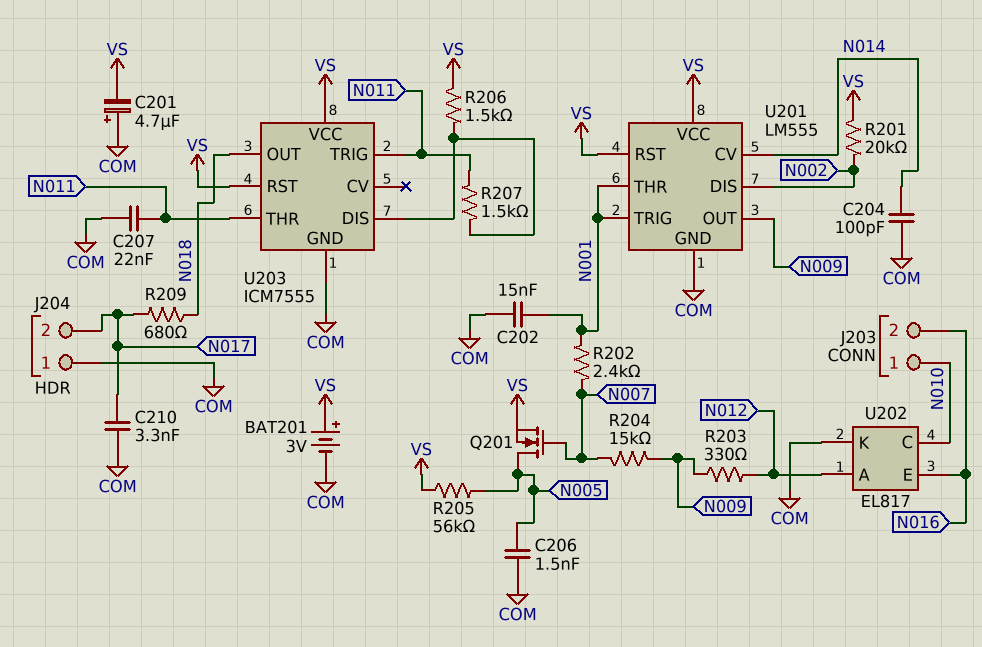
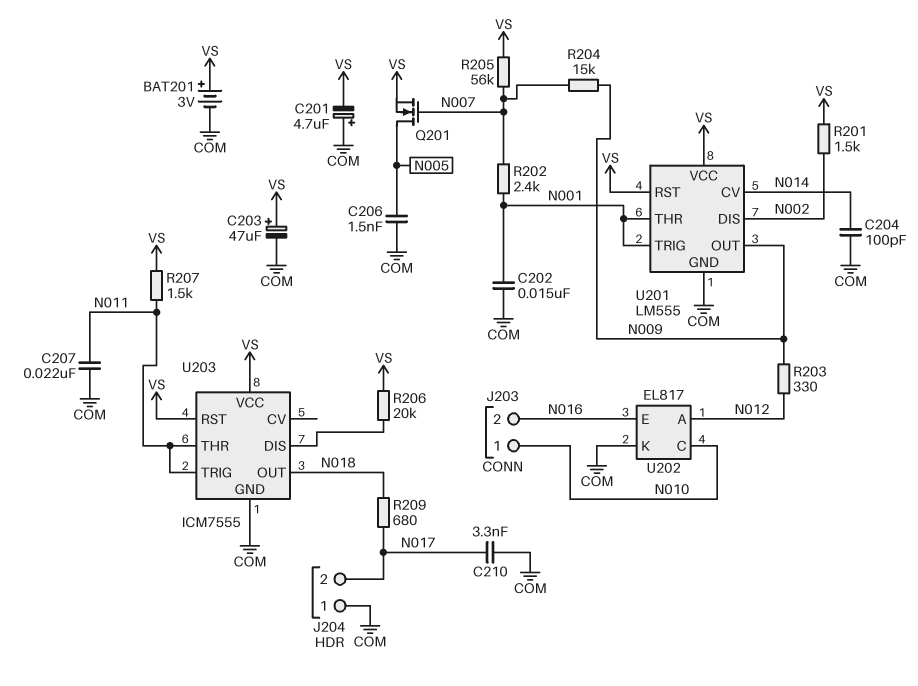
C203: none -> 47uF (plus VS, minus COM)
R201: 20k (N002, VS) -> 1.5k (N002, VS)
R205: 56k (N005, VS) -> 56k (N007, VS)
R206: 1.5k (U203/DIS, VS) -> 20k (U203/DIS, VS)
R207: 1.5k (N011, U203/DIS) -> 1.5k (N011, VS)

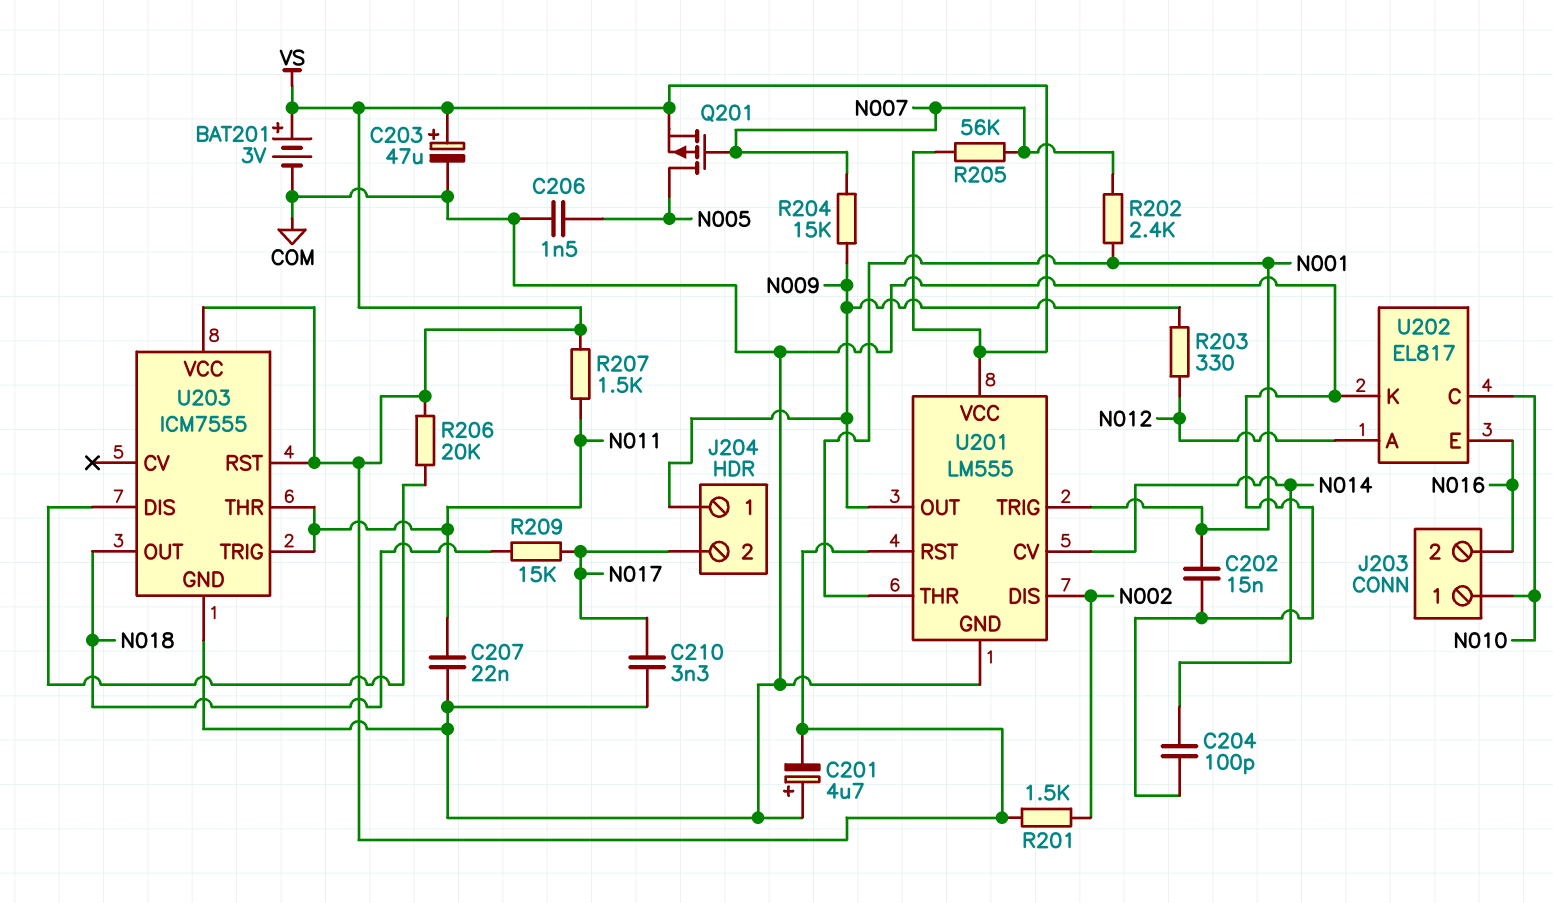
J204 pin 1: COM -> N009
Q201: NMOS (G N007, D N005, S VS) -> PMOS (G N007, D N005, S VS)
R209: 680 (N017, N018) -> 15k (N017, N018)

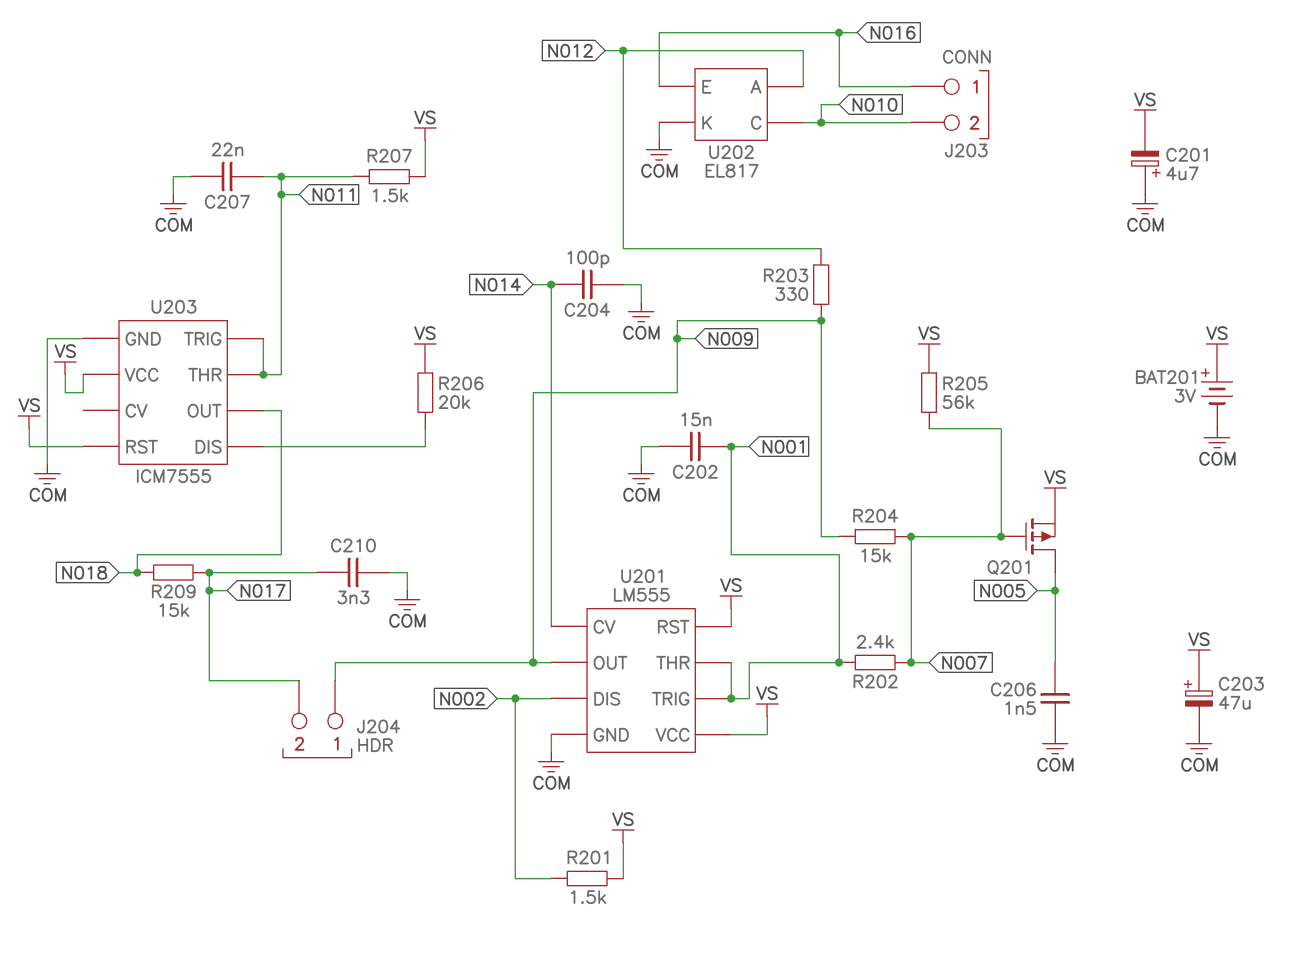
J203 pin 1: N010 -> N016
J203 pin 2: N016 -> N010

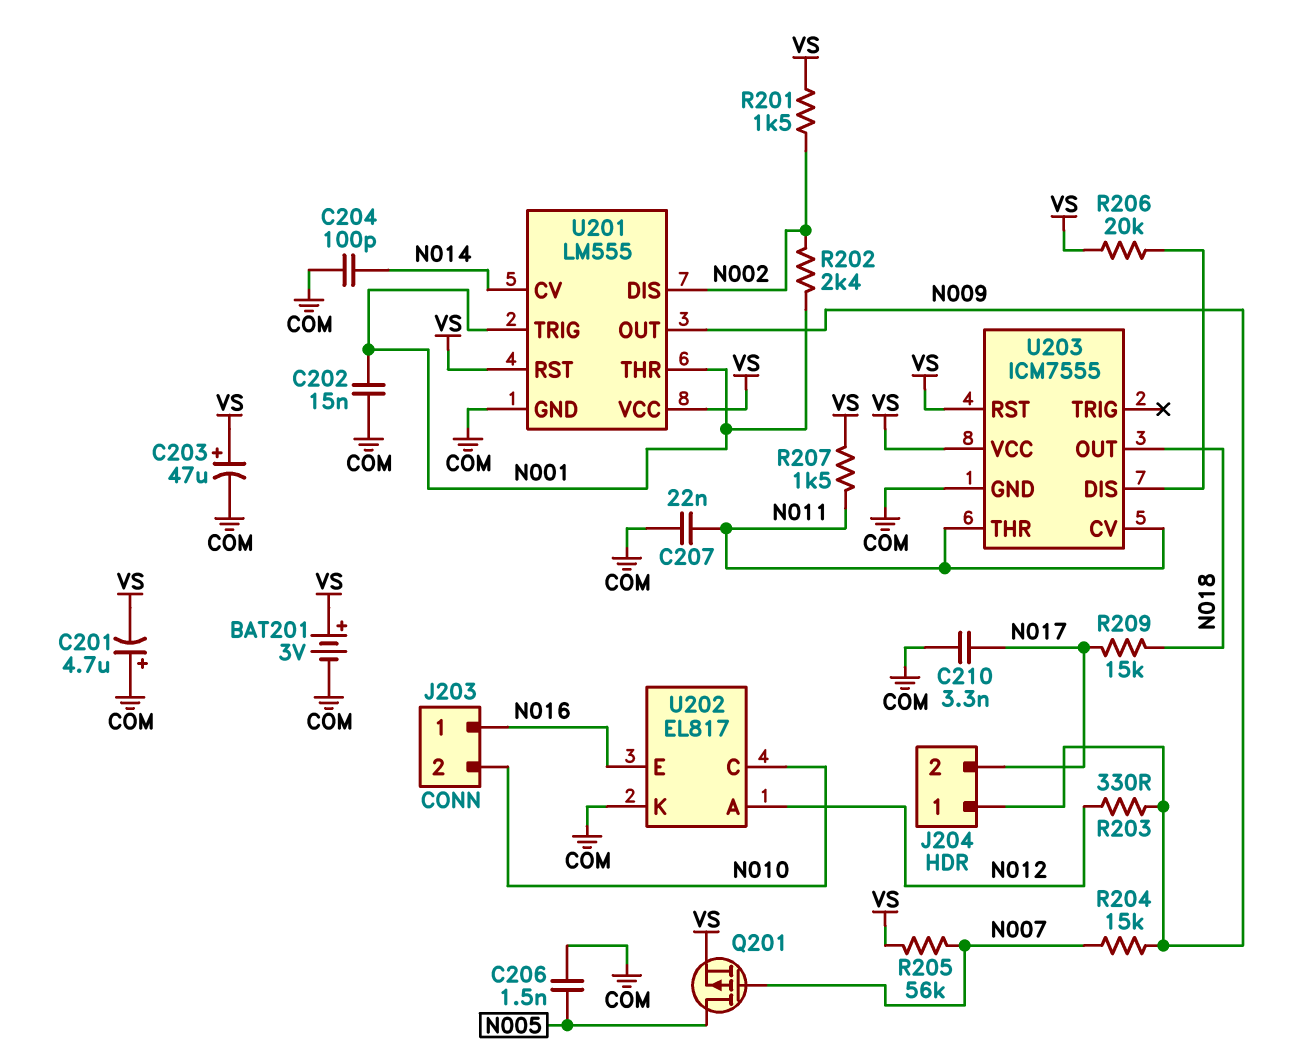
R202: 2.4k (N001, N007) -> 2.4k (N001, N002)
U203 pin CV: none -> N011
U203 pin TRIG: N011 -> none

